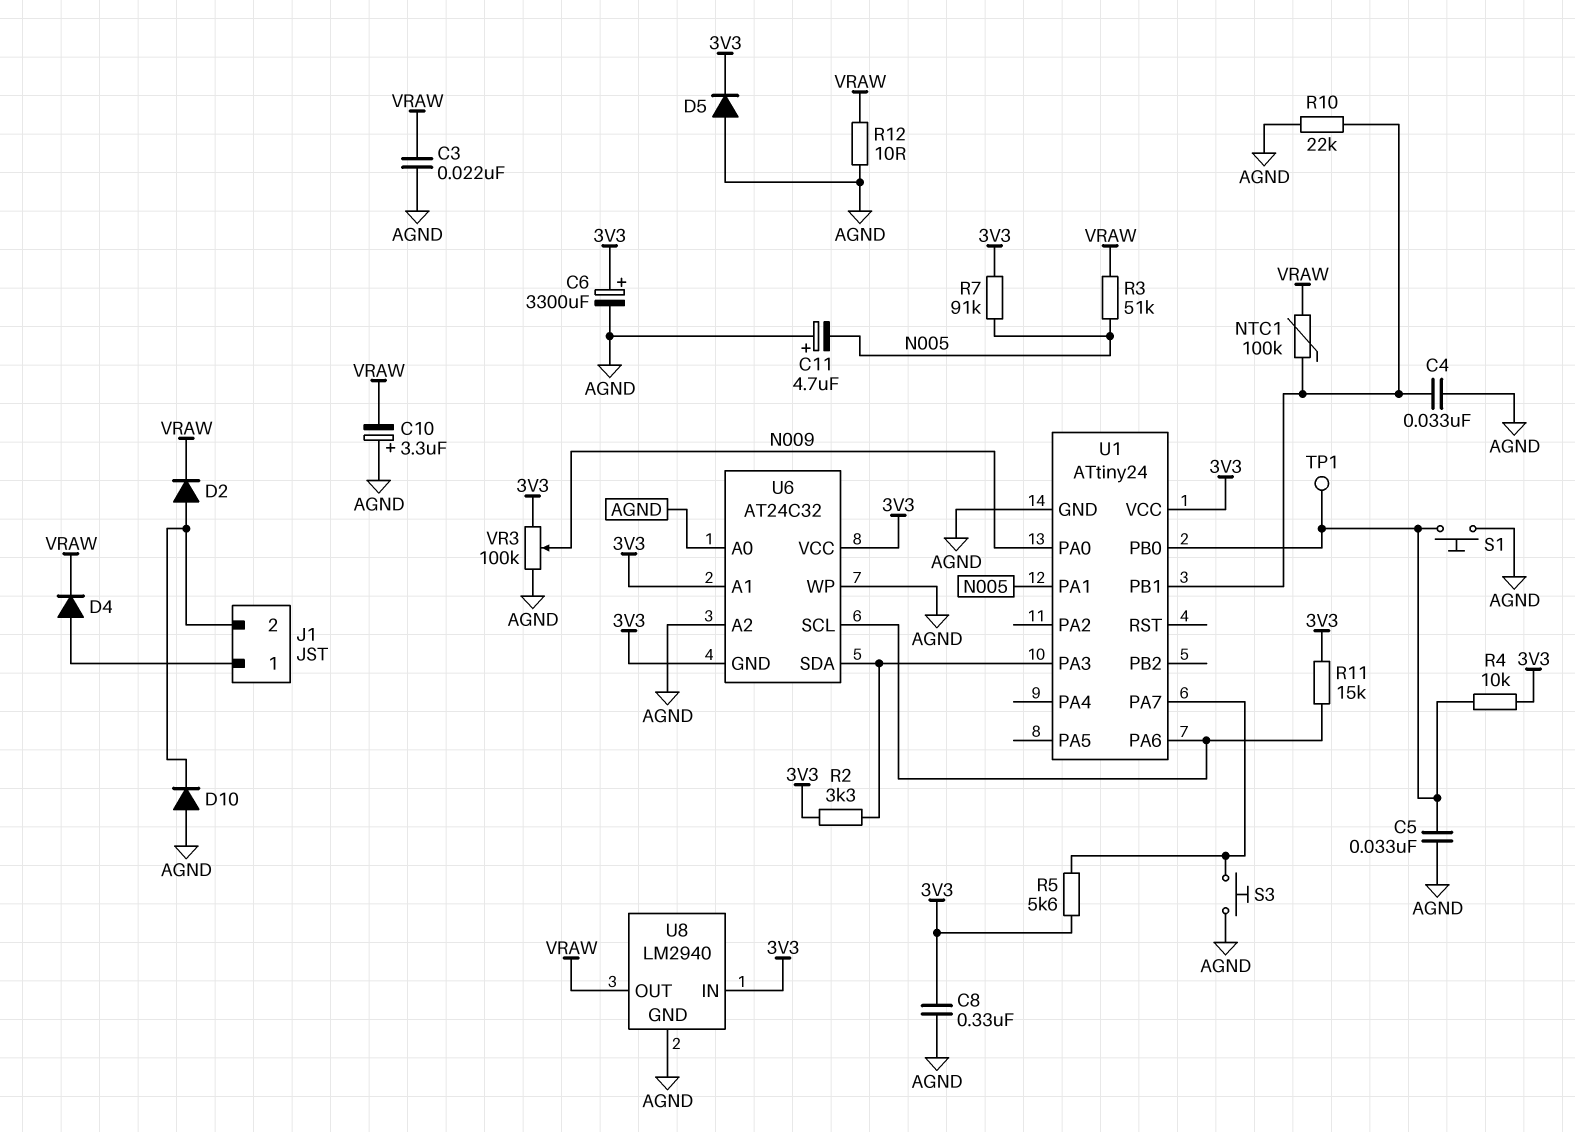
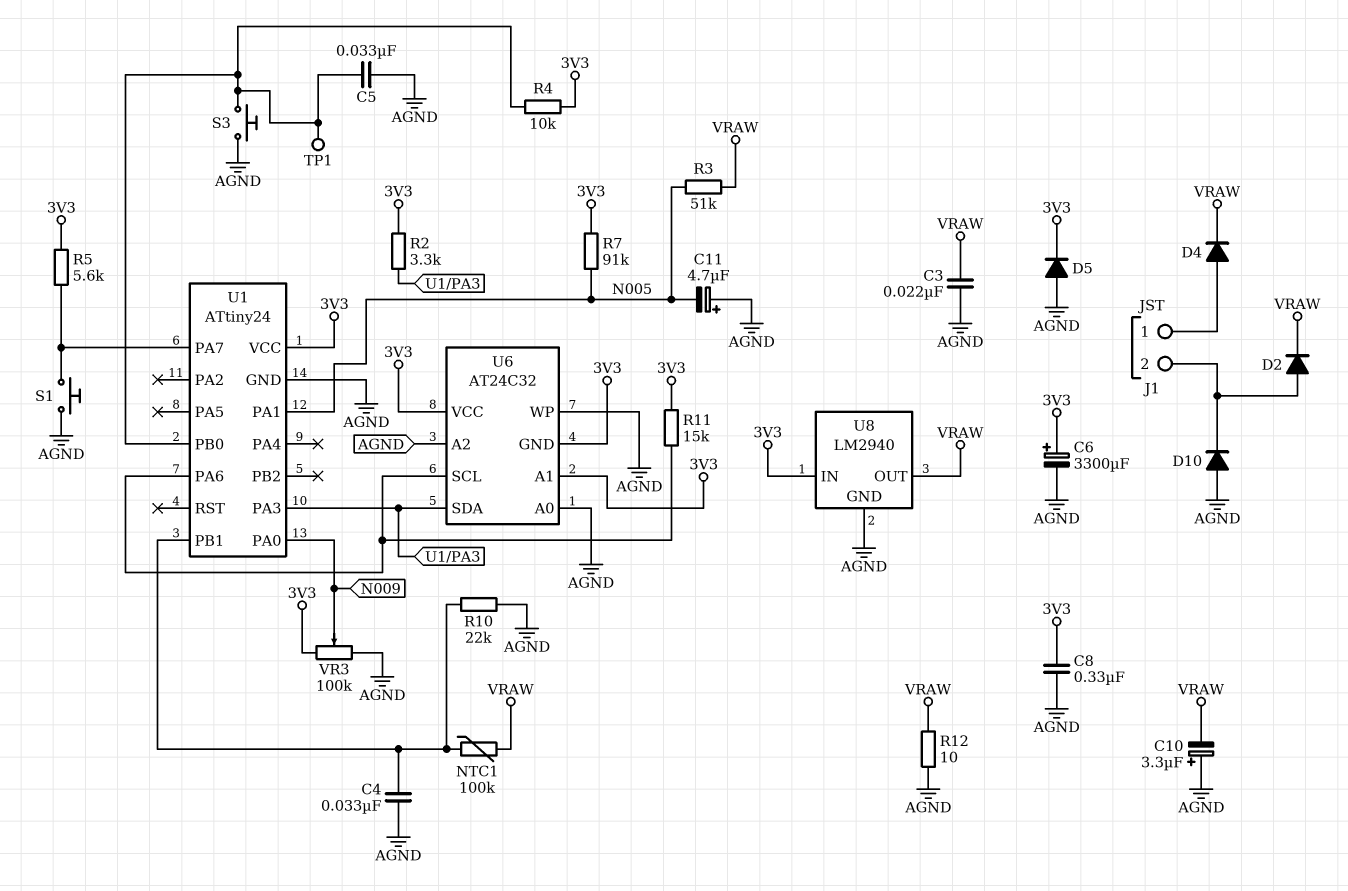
S1: button (AGND, U1/PB0) -> button (AGND, U1/PA7)
S3: button (AGND, U1/PA7) -> button (AGND, U1/PB0)

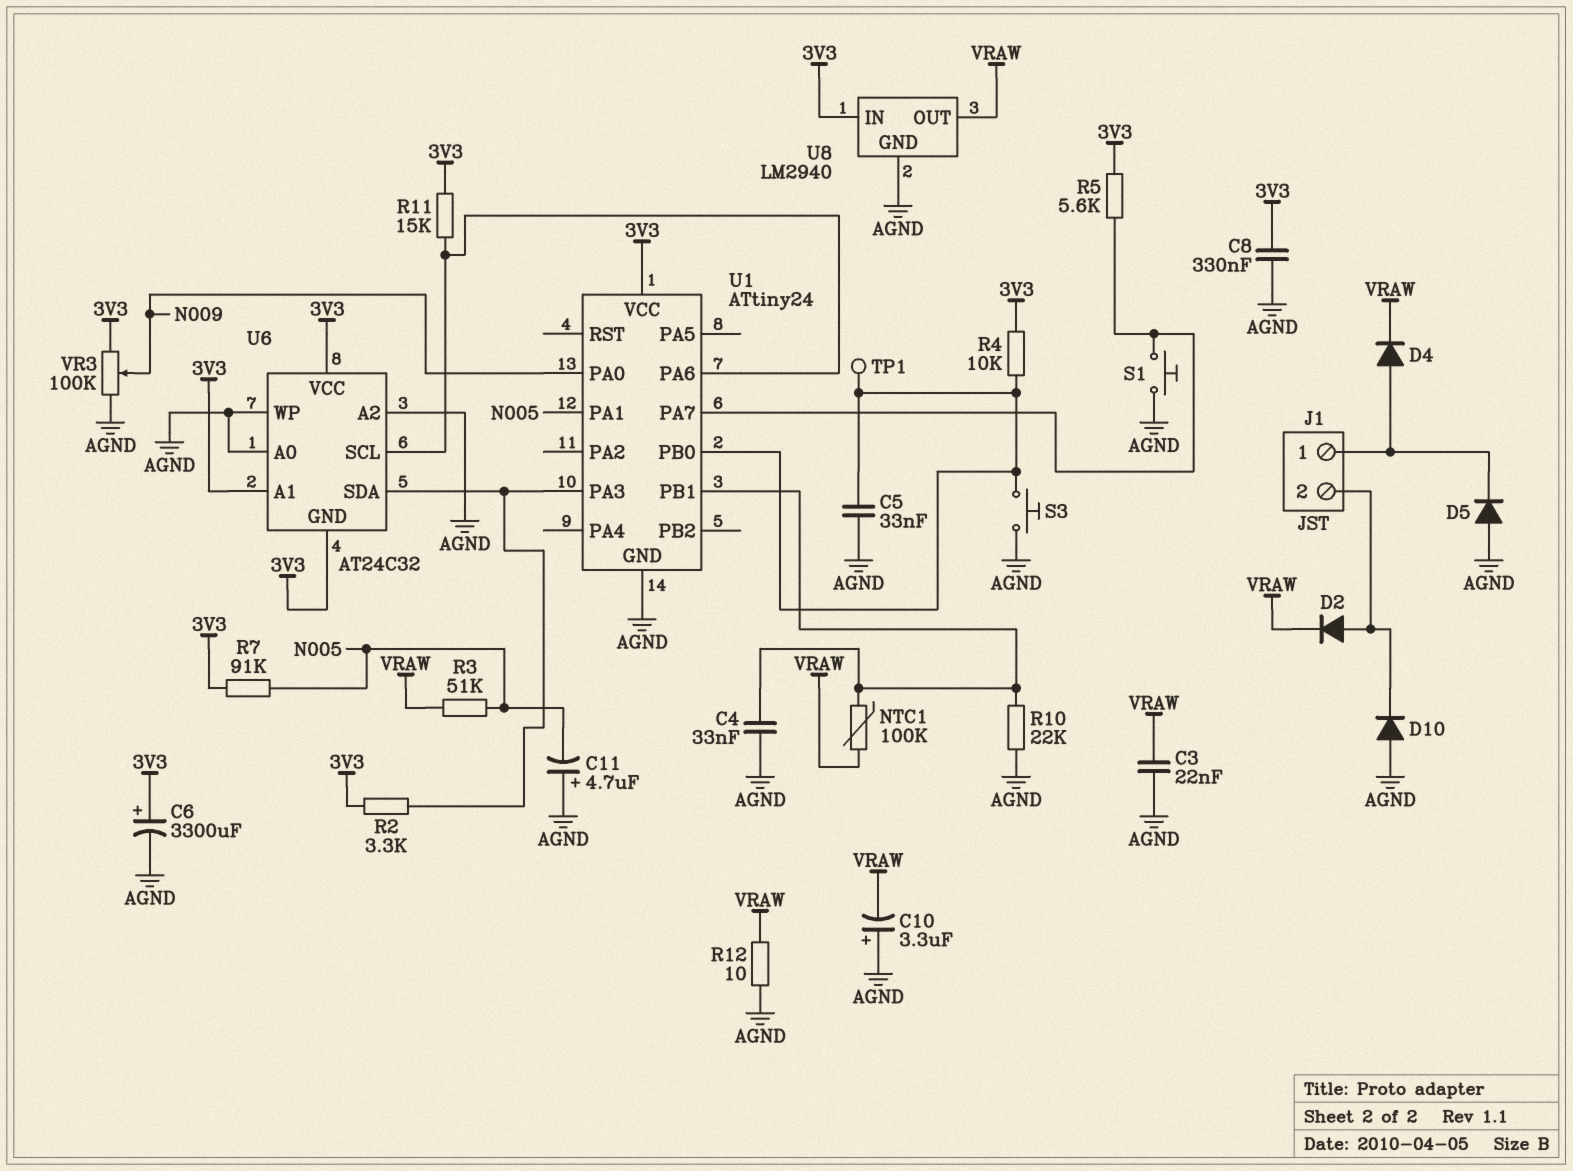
D5: diode (A AGND, K 3V3) -> diode (A AGND, K J1/1)

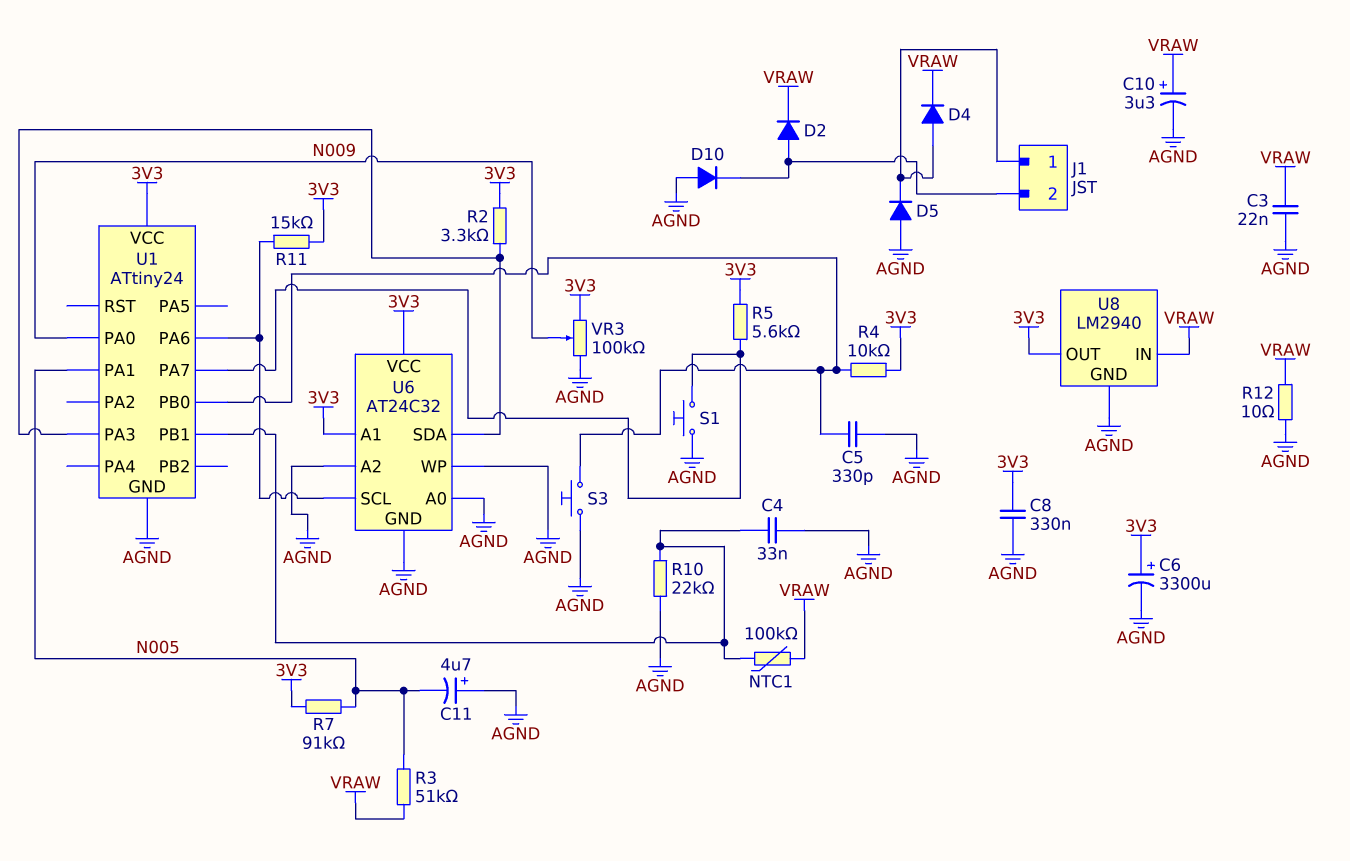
C5: 33nF (AGND, U1/PB0) -> 330pF (AGND, U1/PB0)
C10: 3.3uF (plus AGND, minus VRAW) -> 3.3uF (plus VRAW, minus AGND)
TP1: test point (U1/PB0) -> none
U6 pin GND: 3V3 -> AGND
U8 pin IN: 3V3 -> VRAW
U8 pin OUT: VRAW -> 3V3

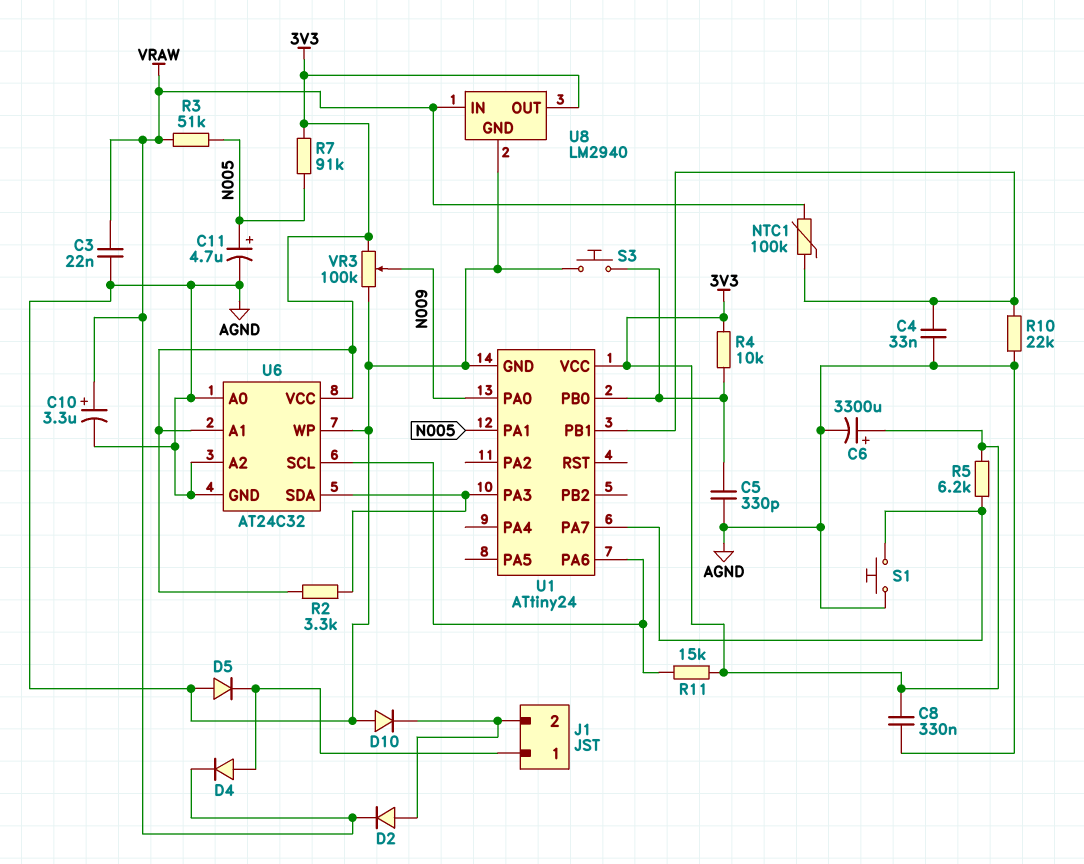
C11: 4.7uF (plus AGND, minus N005) -> 4.7uF (plus N005, minus AGND)
R5: 5.6k (3V3, U1/PA7) -> 6.2k (3V3, U1/PA7)
R12: 10 (AGND, VRAW) -> none

